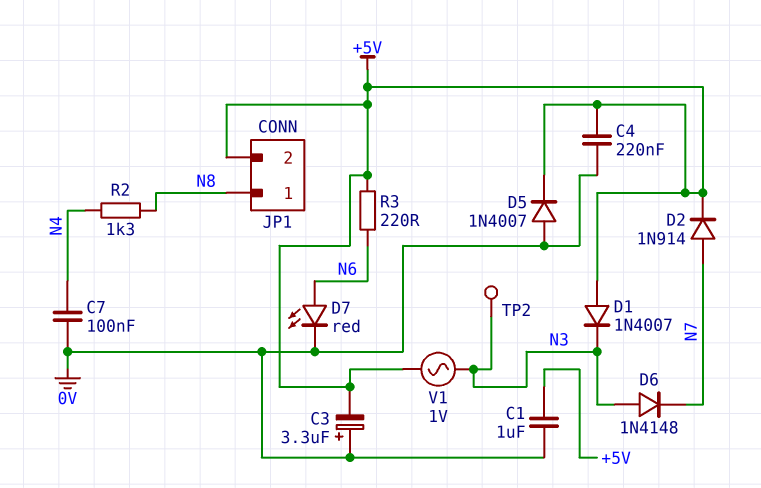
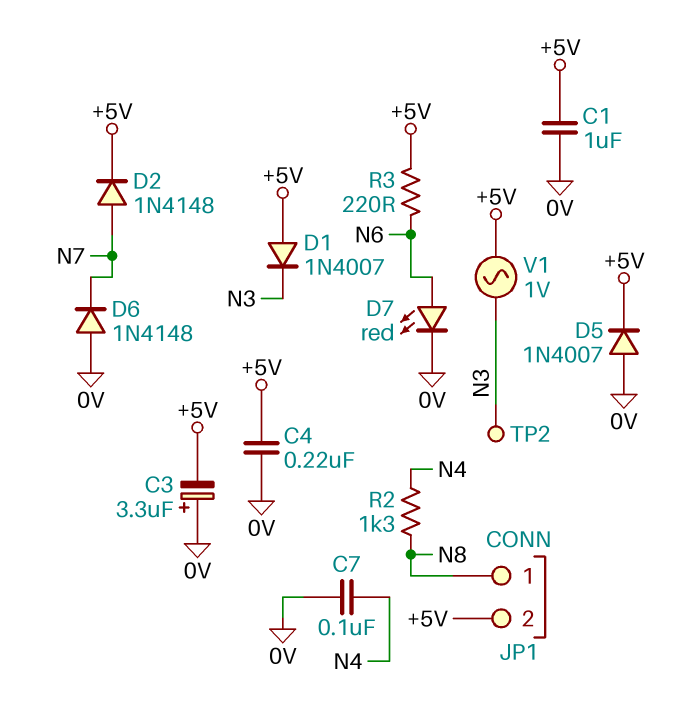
D2: diode 1N914 (A N7, K +5V) -> diode 1N4148 (A N7, K +5V)
D6: diode 1N4148 (A N3, K N7) -> diode 1N4148 (A 0V, K N7)

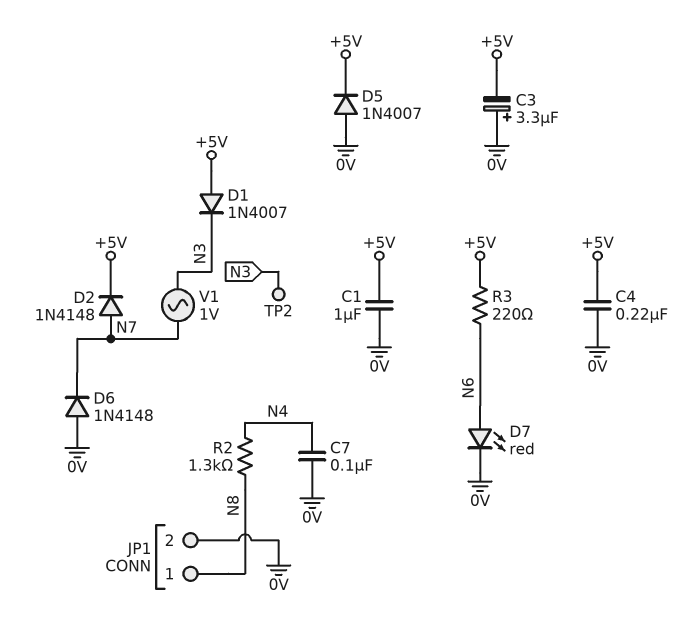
JP1 pin 2: +5V -> 0V
V1: AC 1V (+5V, N3) -> AC 1V (N3, N7)

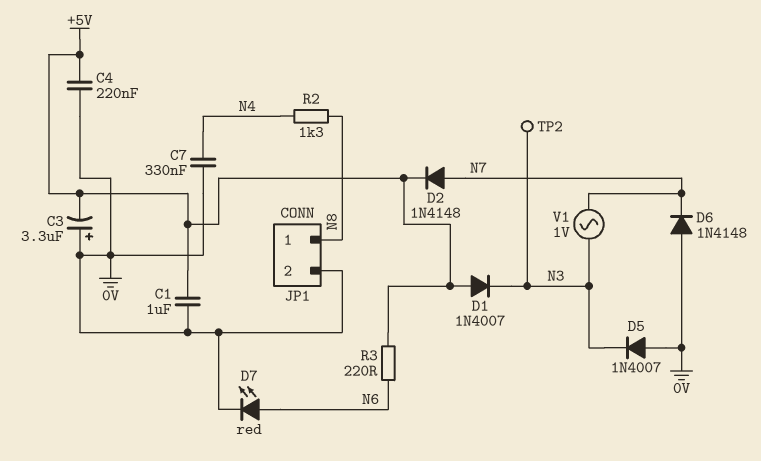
C7: 100nF (0V, N4) -> 330nF (0V, N4)
D5: diode 1N4007 (A 0V, K +5V) -> diode 1N4007 (A 0V, K N3)

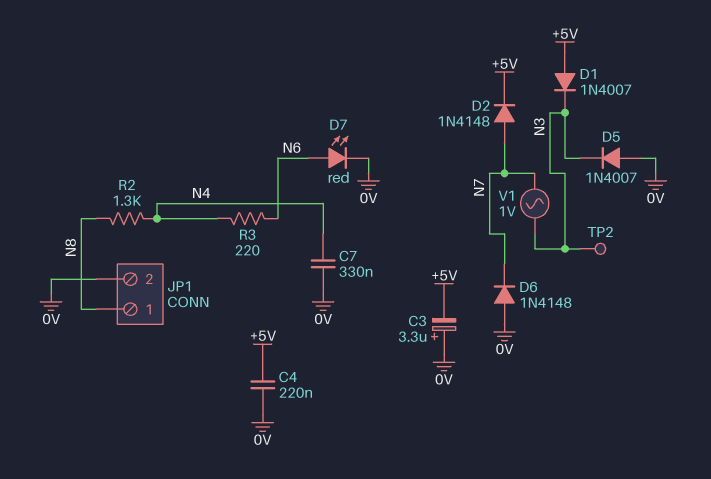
C1: 1uF (+5V, 0V) -> none
R3: 220 (+5V, N6) -> 220 (N4, N6)

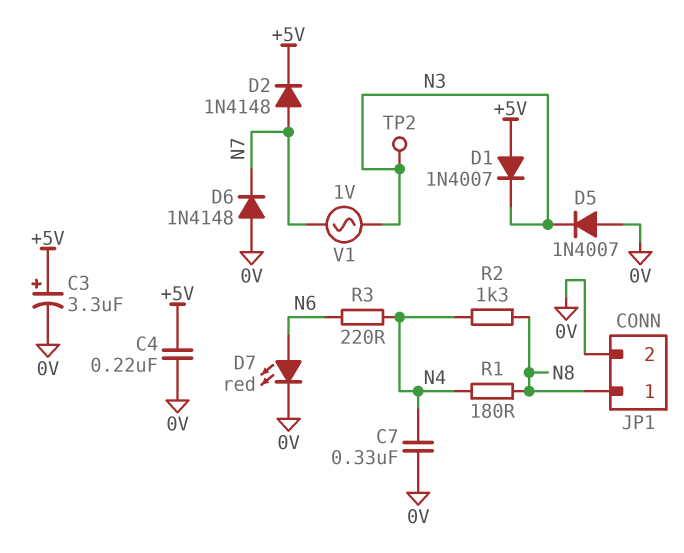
C3: 3.3uF (plus 0V, minus +5V) -> 3.3uF (plus +5V, minus 0V)
R1: none -> 180 (N4, N8)

